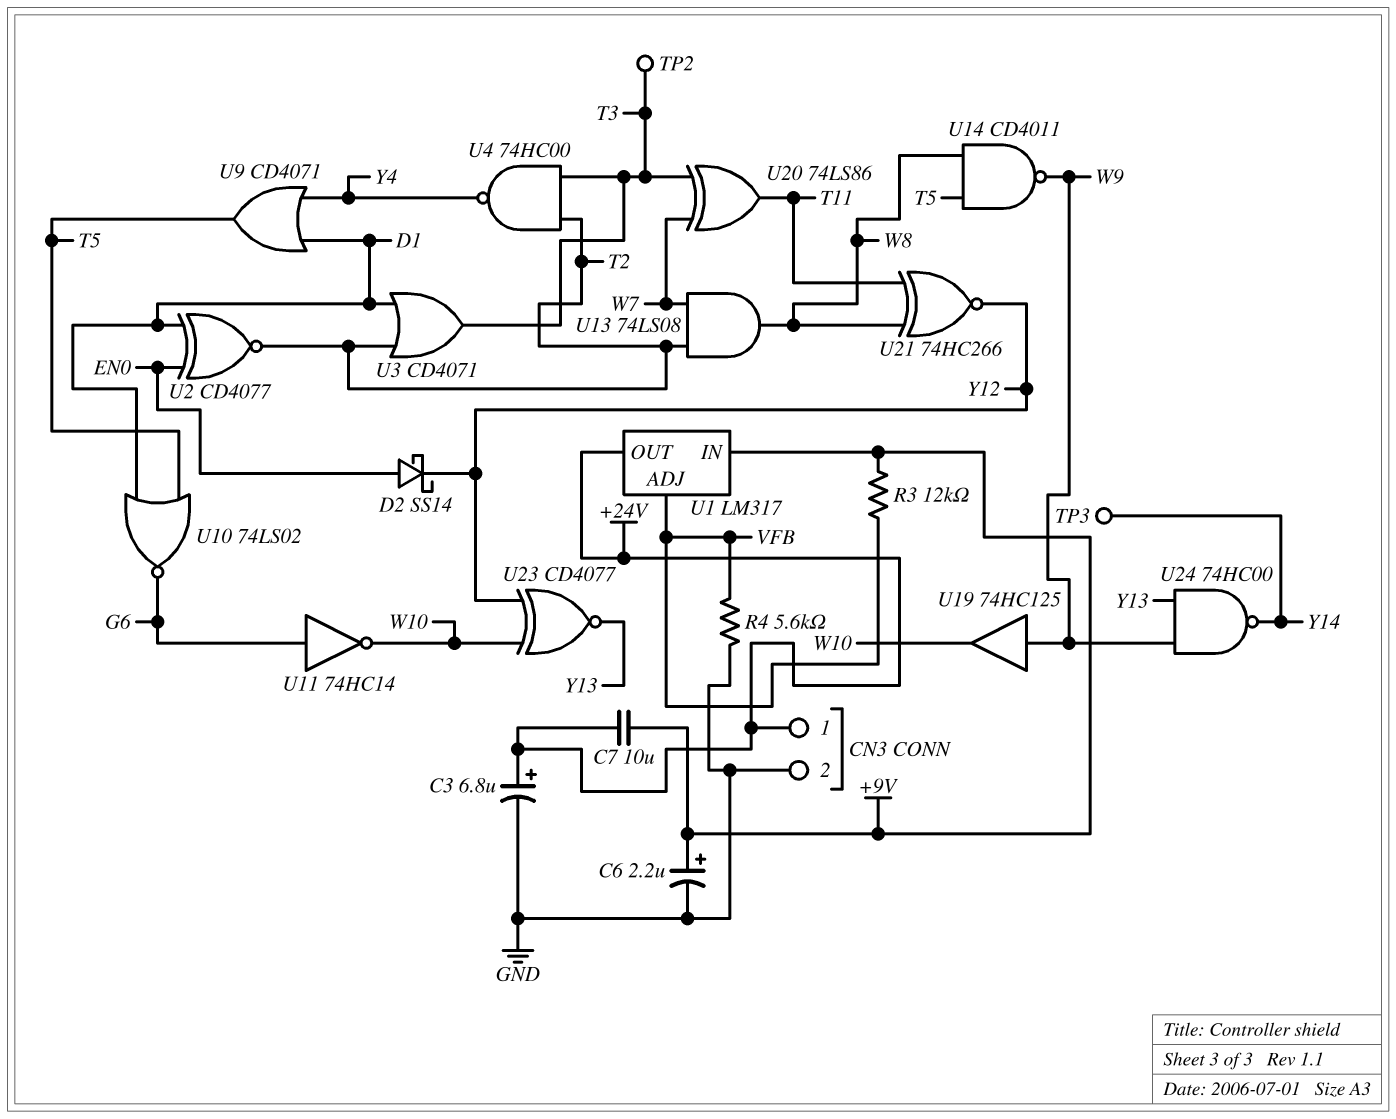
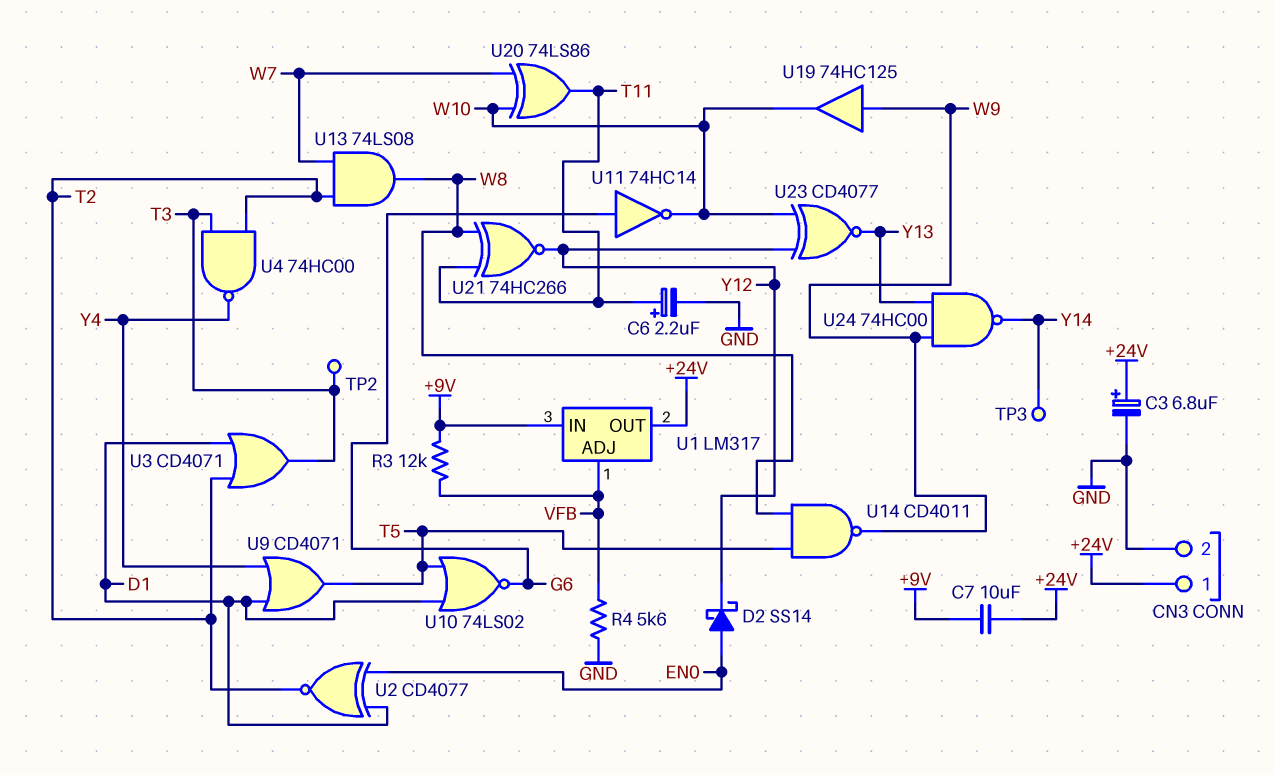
C6: 2.2uF (plus +9V, minus GND) -> 2.2uF (plus T11, minus GND)
U20: XOR 74LS86 (in T3, in W7, out T11) -> XOR 74LS86 (in W7, in W10, out T11)

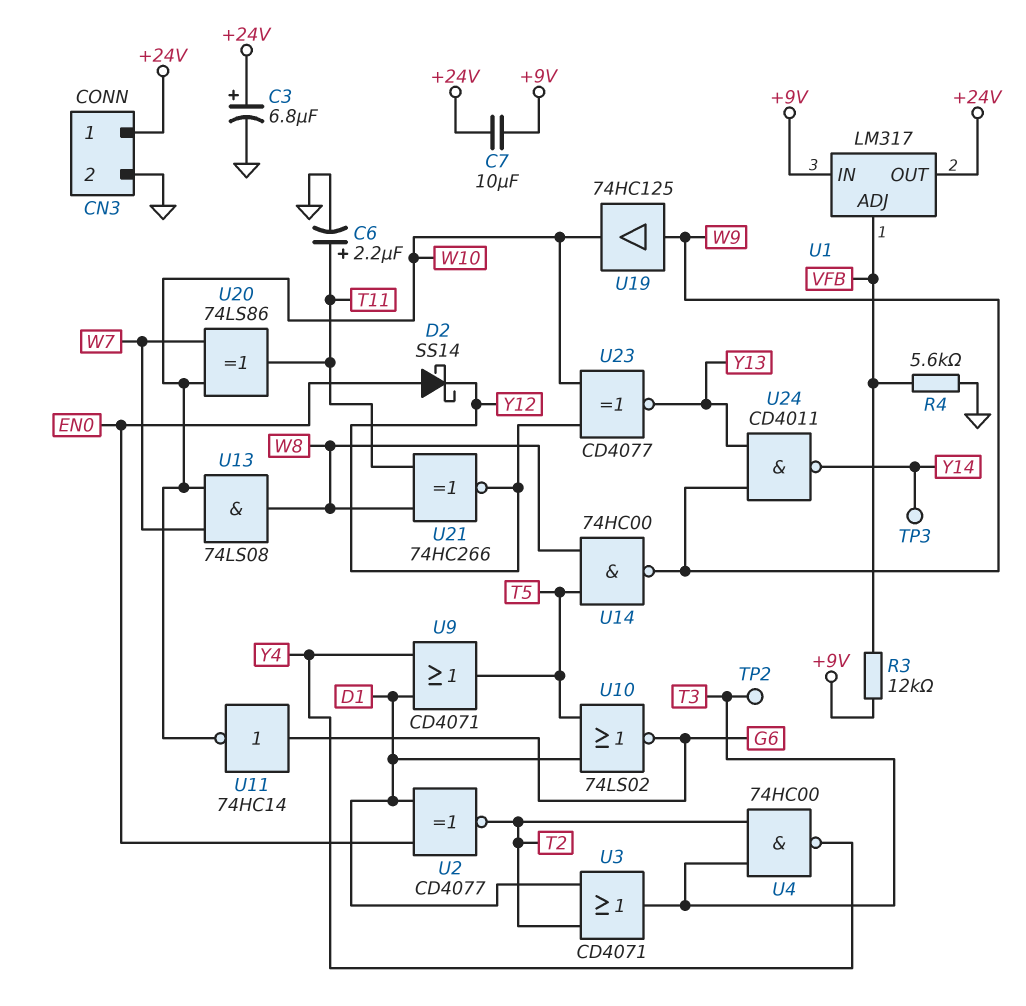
U13: AND 74LS08 (in T2, in W7, out W8) -> AND 74LS08 (in W7, in W10, out W8)
U14: NAND CD4011 (in T5, in W8, out W9) -> NAND 74HC00 (in T5, in W8, out W9)
U24: NAND 74HC00 (in W9, in Y13, out Y14) -> NAND CD4011 (in W9, in Y13, out Y14)

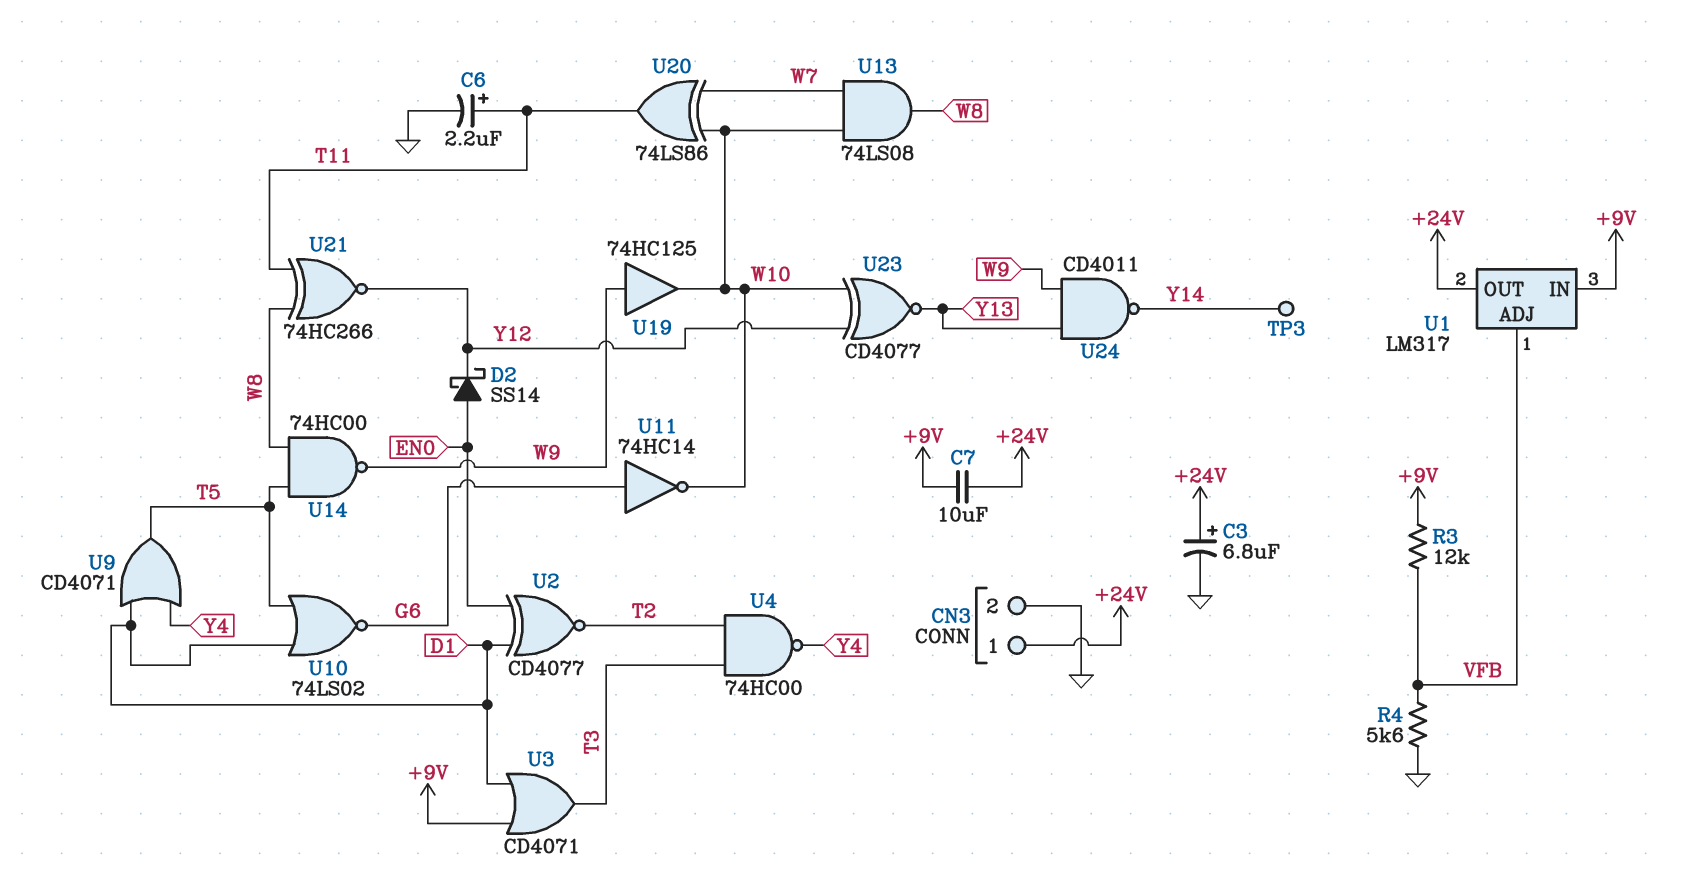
TP2: test point (T3) -> none
U3: OR CD4071 (in D1, in T2, out T3) -> OR CD4071 (in +9V, in D1, out T3)

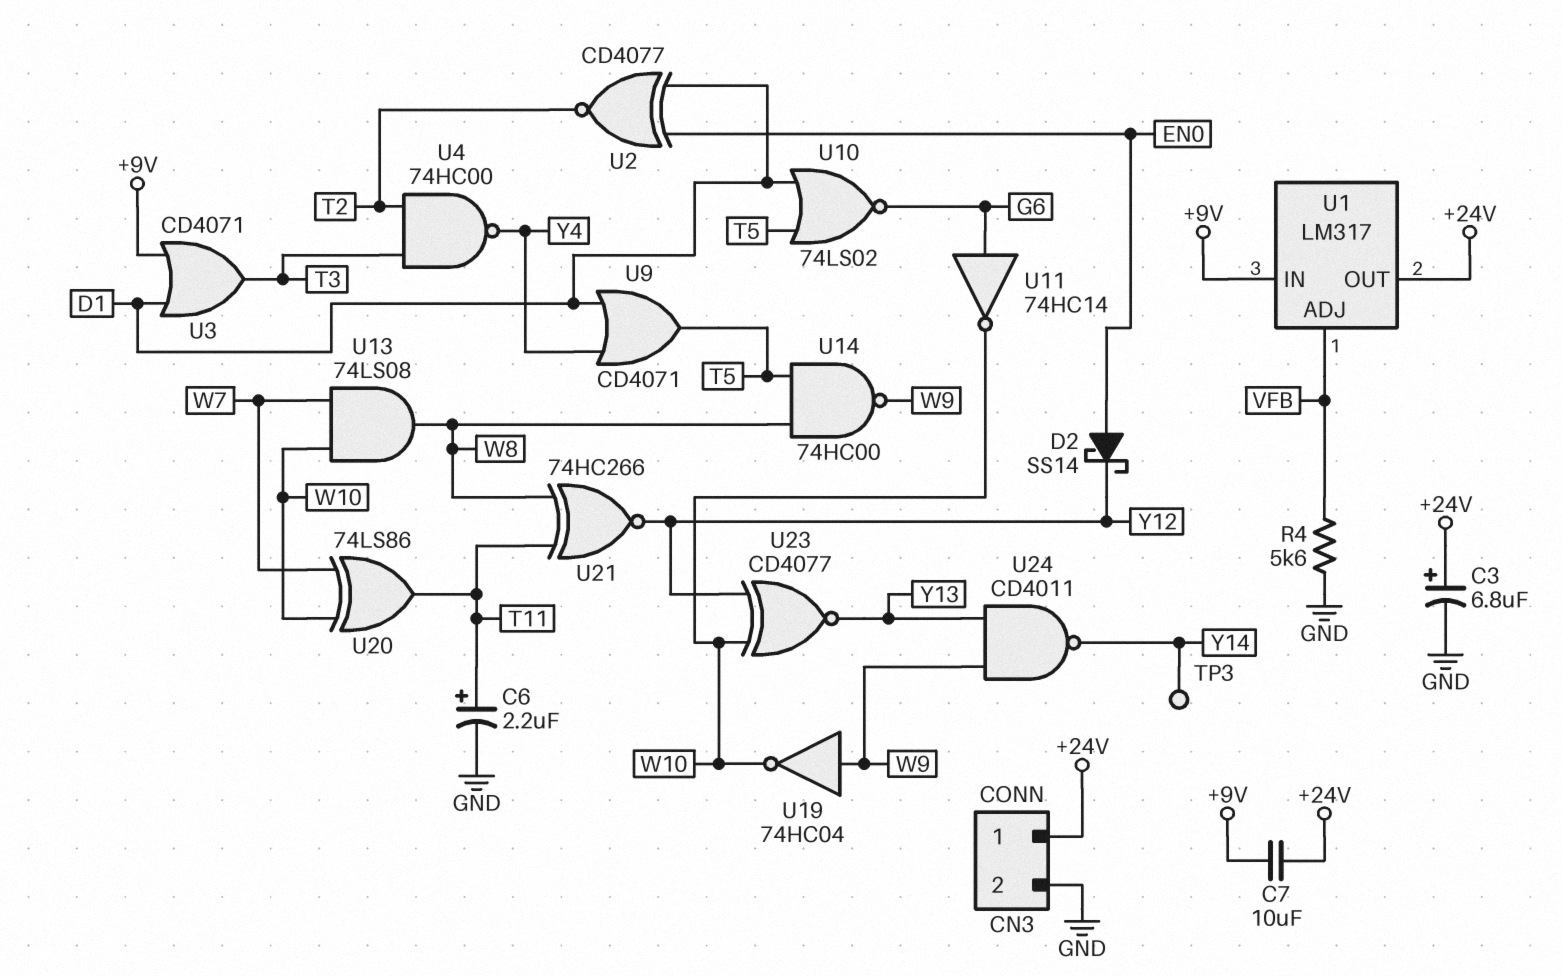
R3: 12k (+9V, VFB) -> none
U19: buffer 74HC125 (in W9, out W10) -> NOT 74HC04 (in W9, out W10)

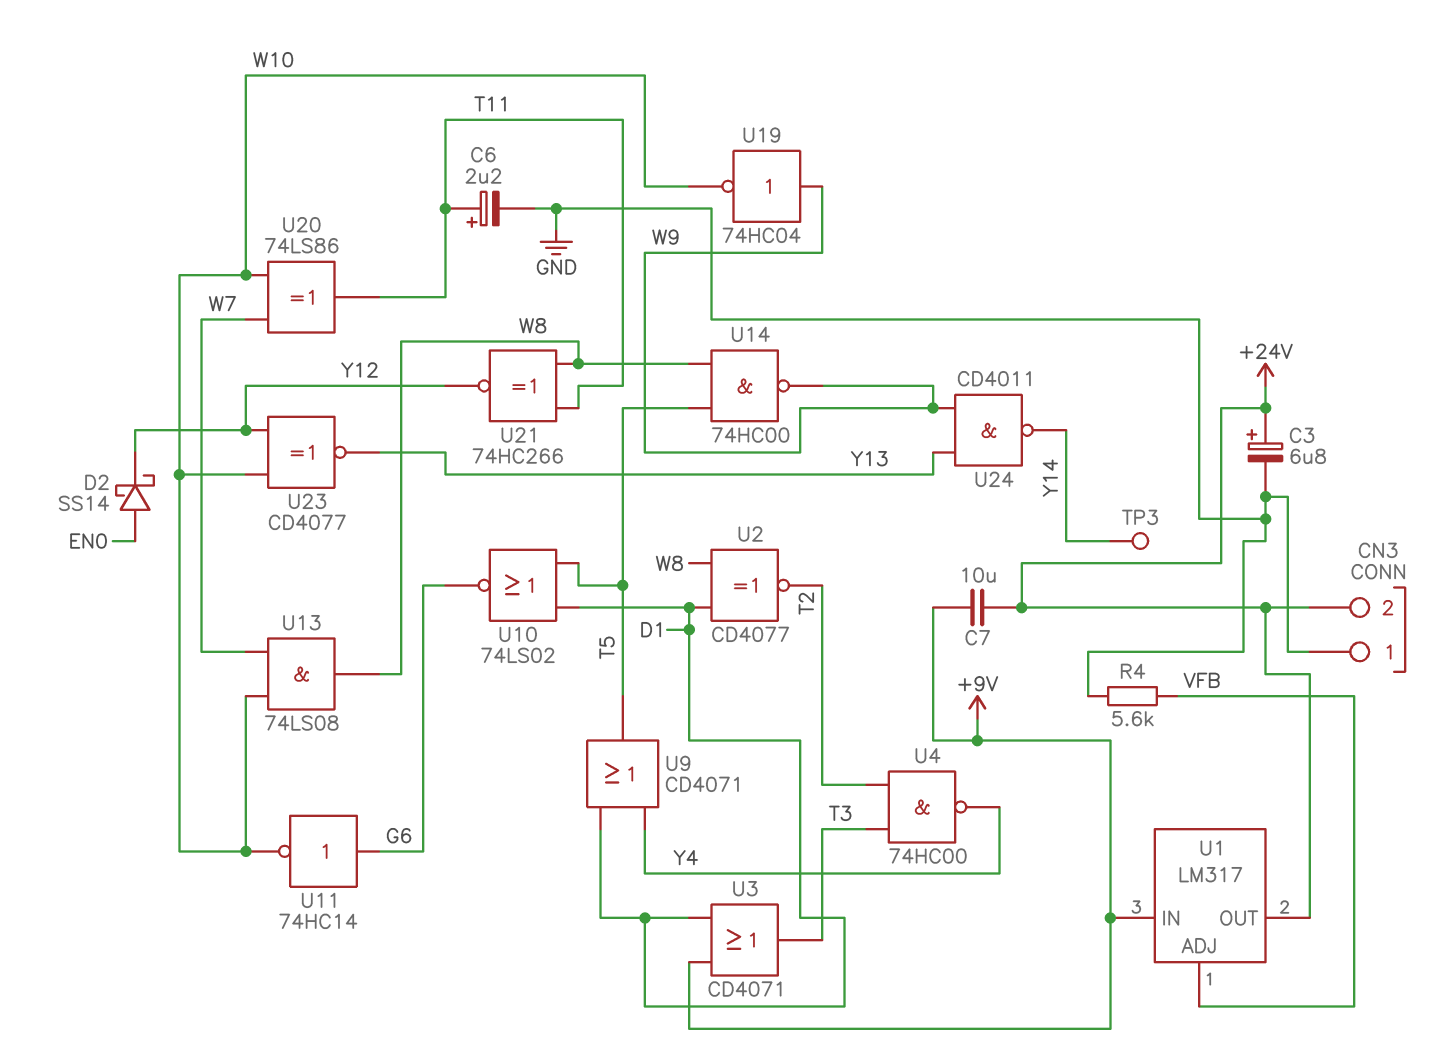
CN3 pin 1: +24V -> GND
CN3 pin 2: GND -> +24V
U2: XNOR CD4077 (in D1, in EN0, out T2) -> XNOR CD4077 (in D1, in W8, out T2)

